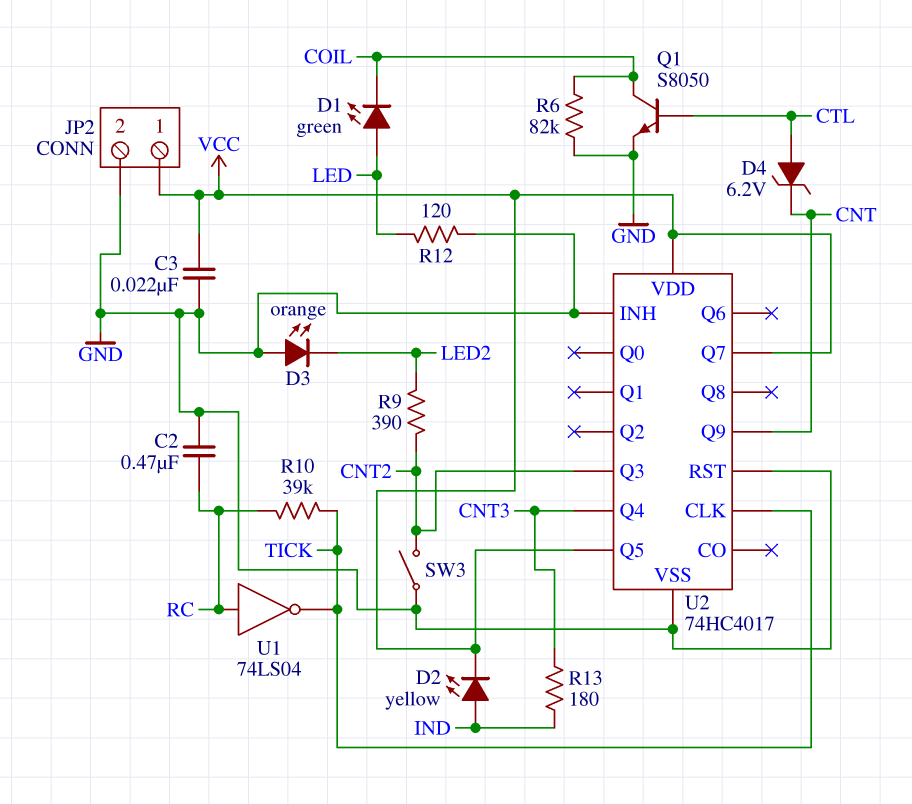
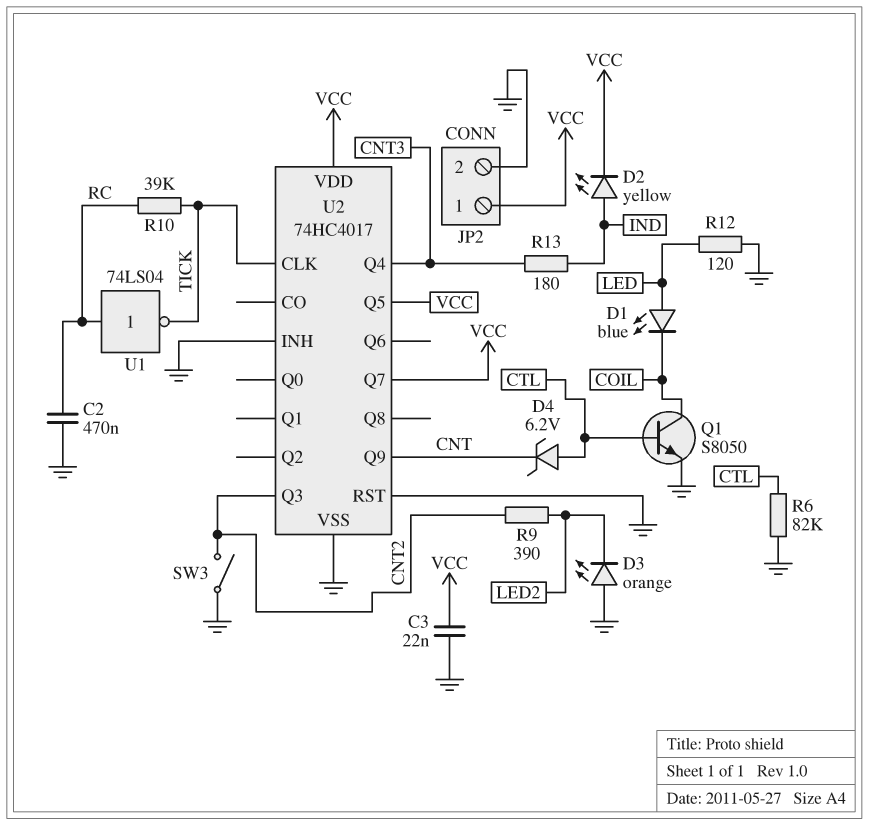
D1: LED green (A LED, K COIL) -> LED blue (A LED, K COIL)
R6: 82k (COIL, GND) -> 82k (CTL, GND)

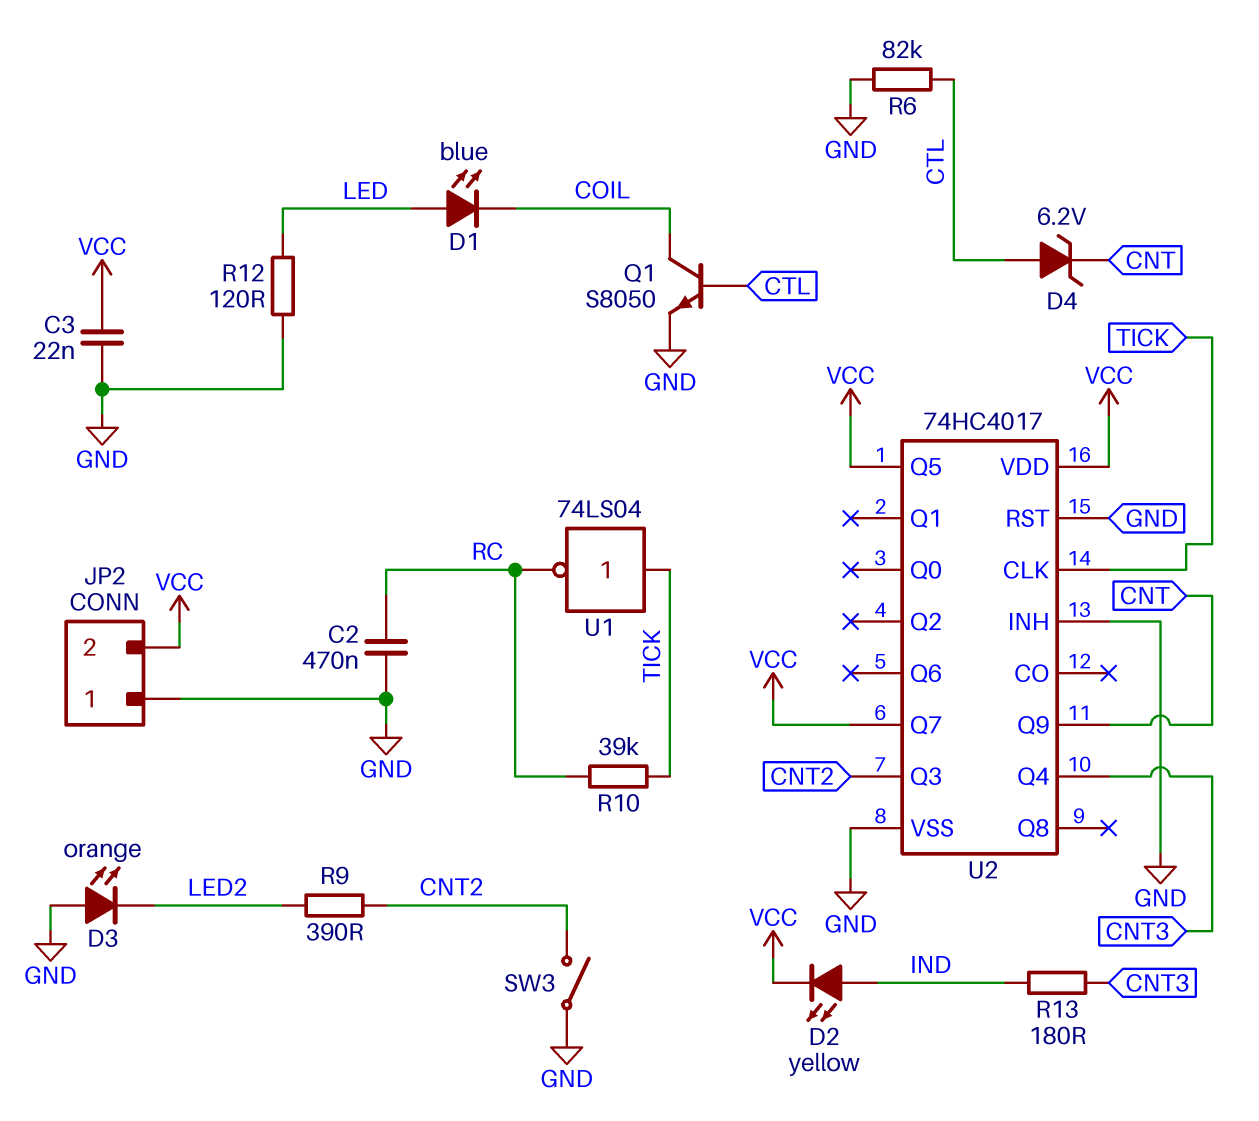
JP2 pin 1: VCC -> GND
JP2 pin 2: GND -> VCC
U1: NOT 74LS04 (in RC, out TICK) -> NOT 74LS04 (in TICK, out RC)

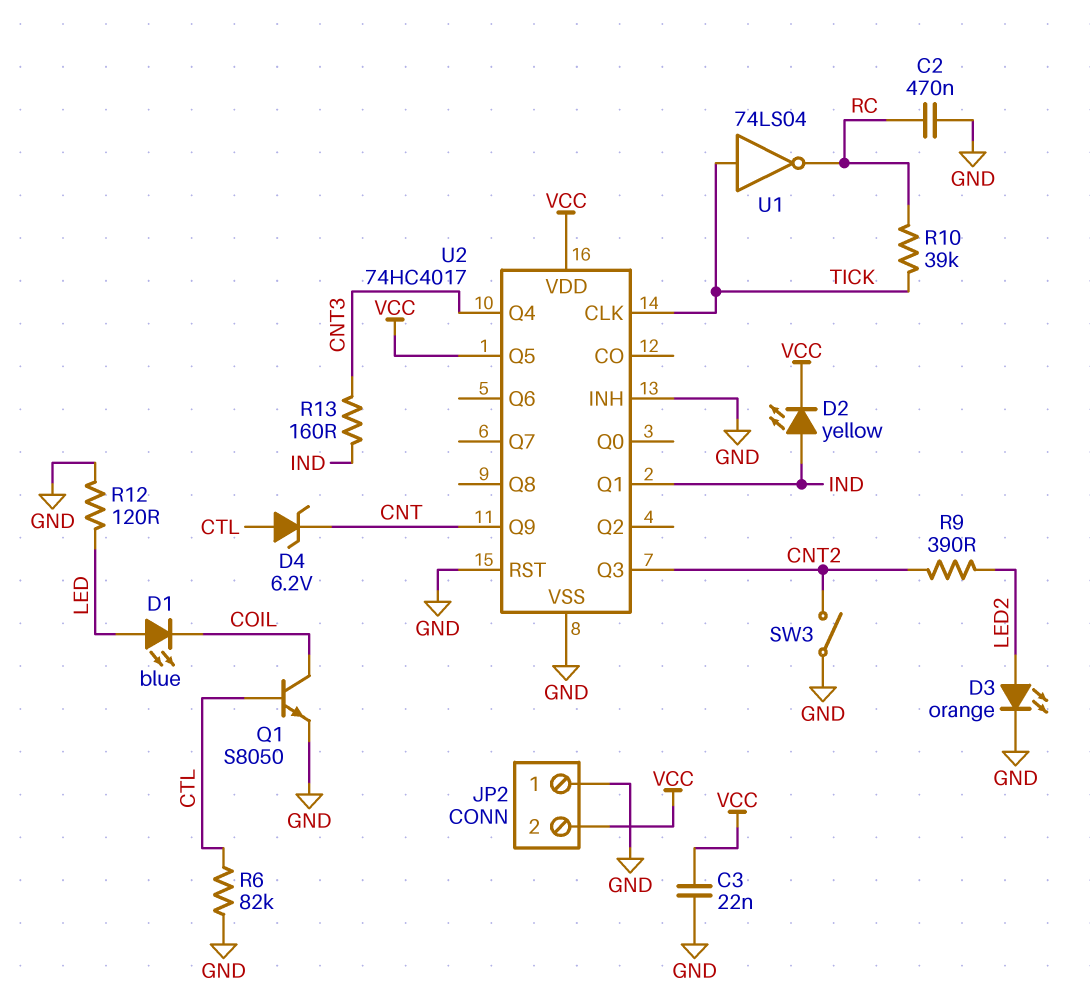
D3: LED orange (A GND, K LED2) -> LED orange (A LED2, K GND)
R13: 180 (CNT3, IND) -> 160 (CNT3, IND)
U2 pin Q1: none -> IND
U2 pin Q7: VCC -> none

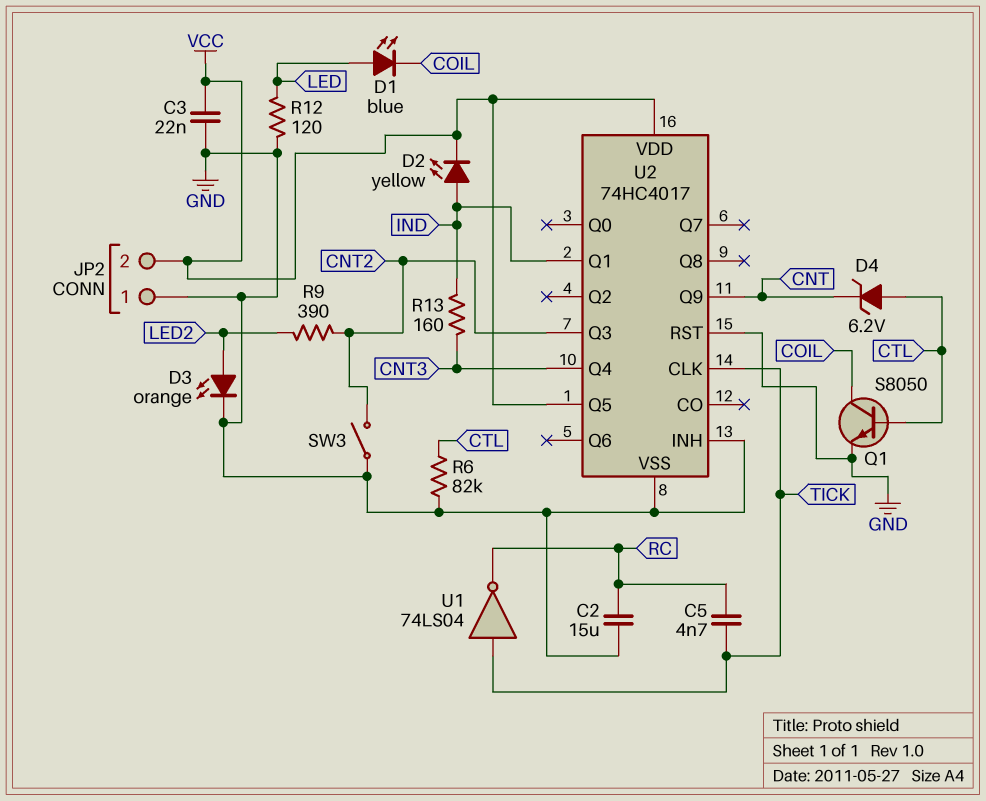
C2: 470nF (GND, RC) -> 15uF (GND, RC)
C5: none -> 4.7nF (RC, TICK)
R10: 39k (RC, TICK) -> none

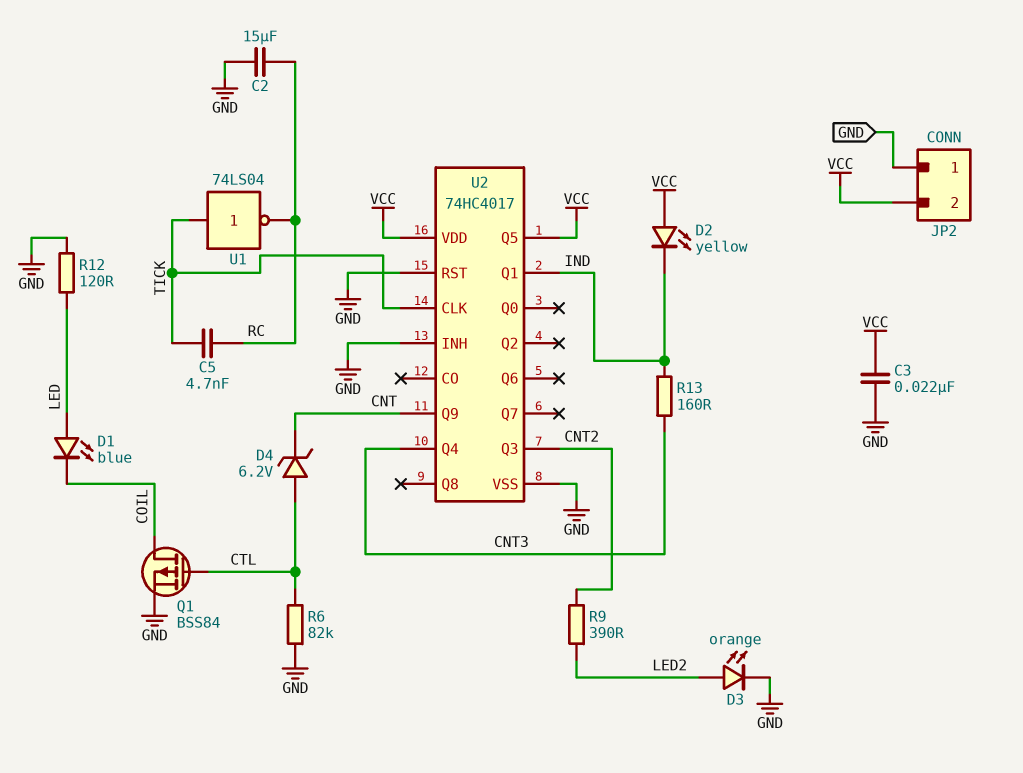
D2: LED yellow (A IND, K VCC) -> LED yellow (A VCC, K IND)
Q1: NPN S8050 (B CTL, C COIL, E GND) -> PMOS BSS84 (G CTL, D COIL, S GND)
SW3: switch (CNT2, GND) -> none

